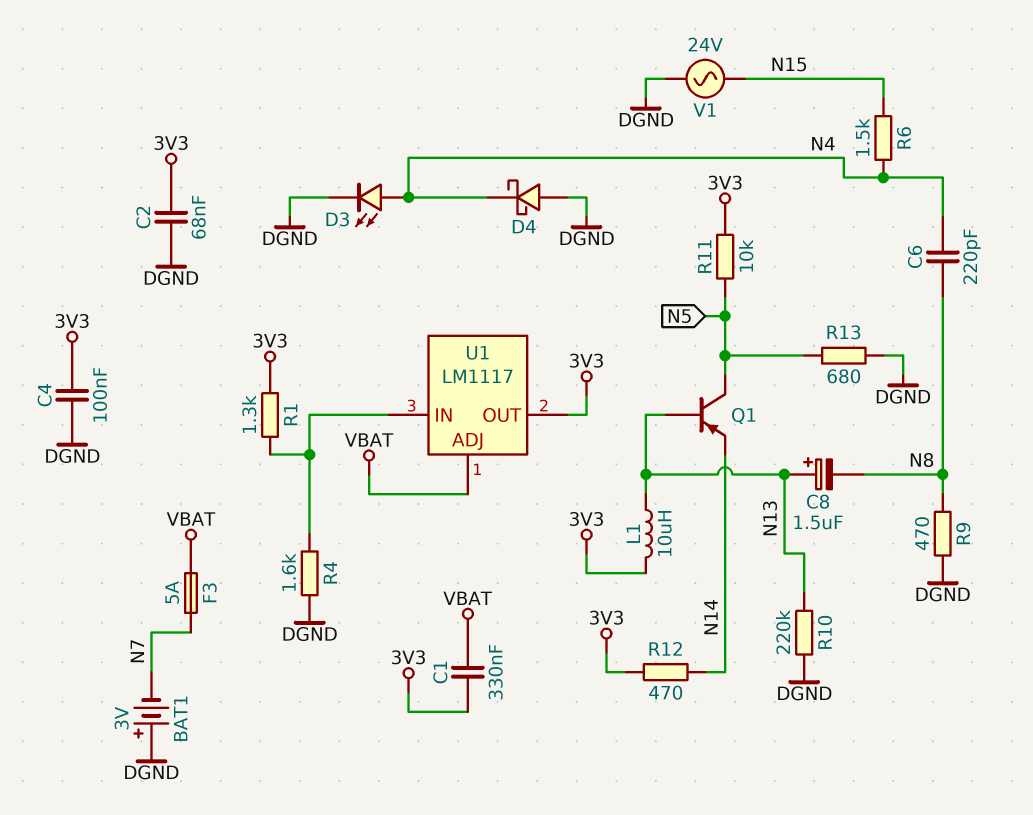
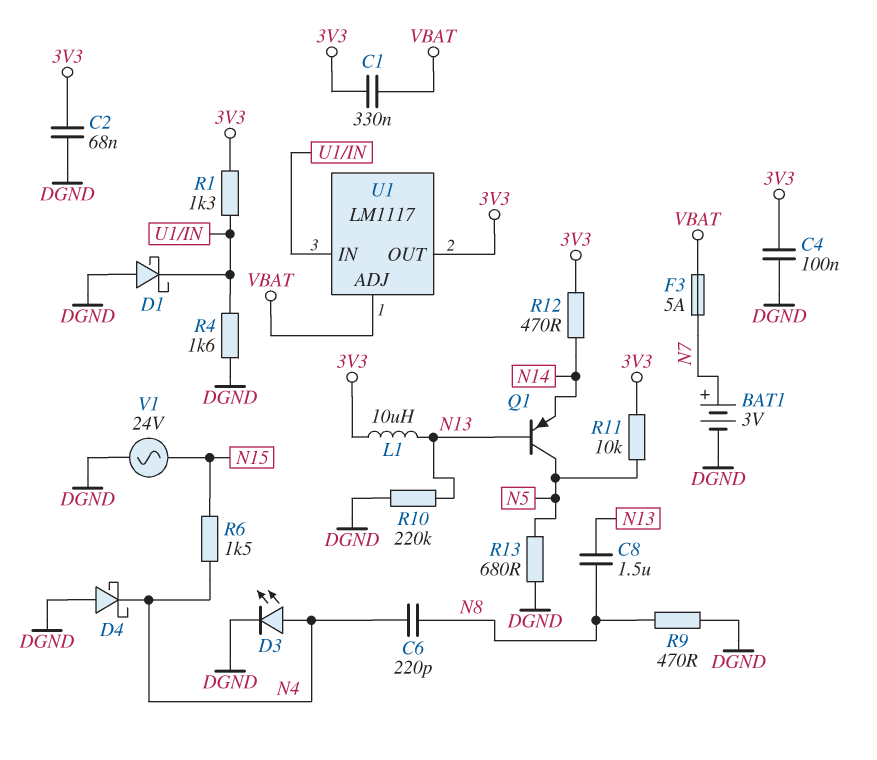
BAT1: 3V (plus DGND, minus N7) -> 3V (plus N7, minus DGND)
C8: 1.5uF (plus N13, minus N8) -> 1.5uF (N8, N13)
D1: none -> schottky (A DGND, K U1/IN)

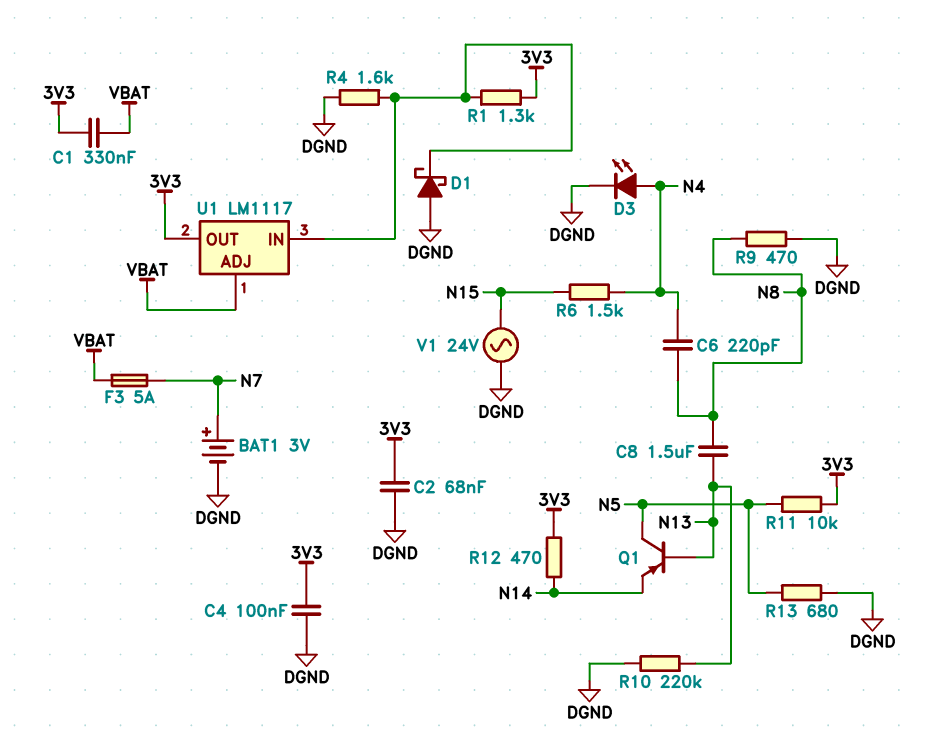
D4: schottky (A DGND, K N4) -> none
L1: 10uH (3V3, N13) -> none

